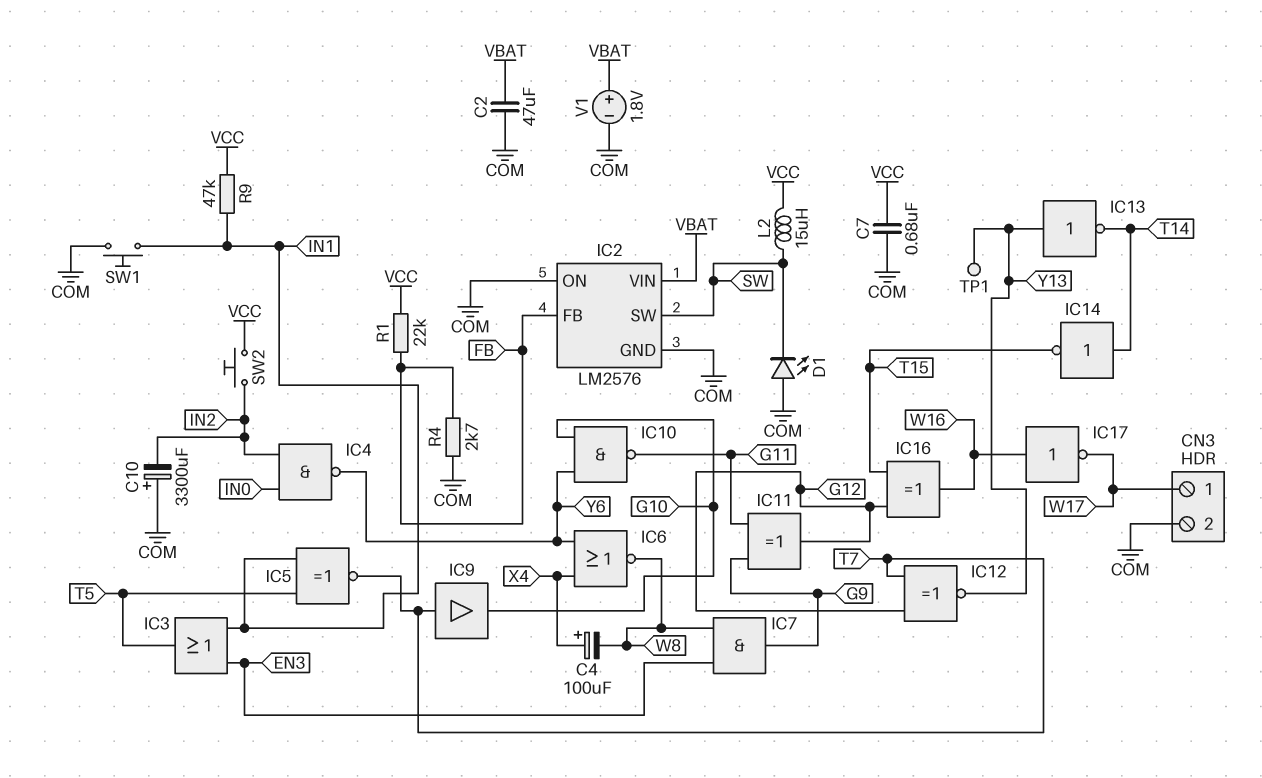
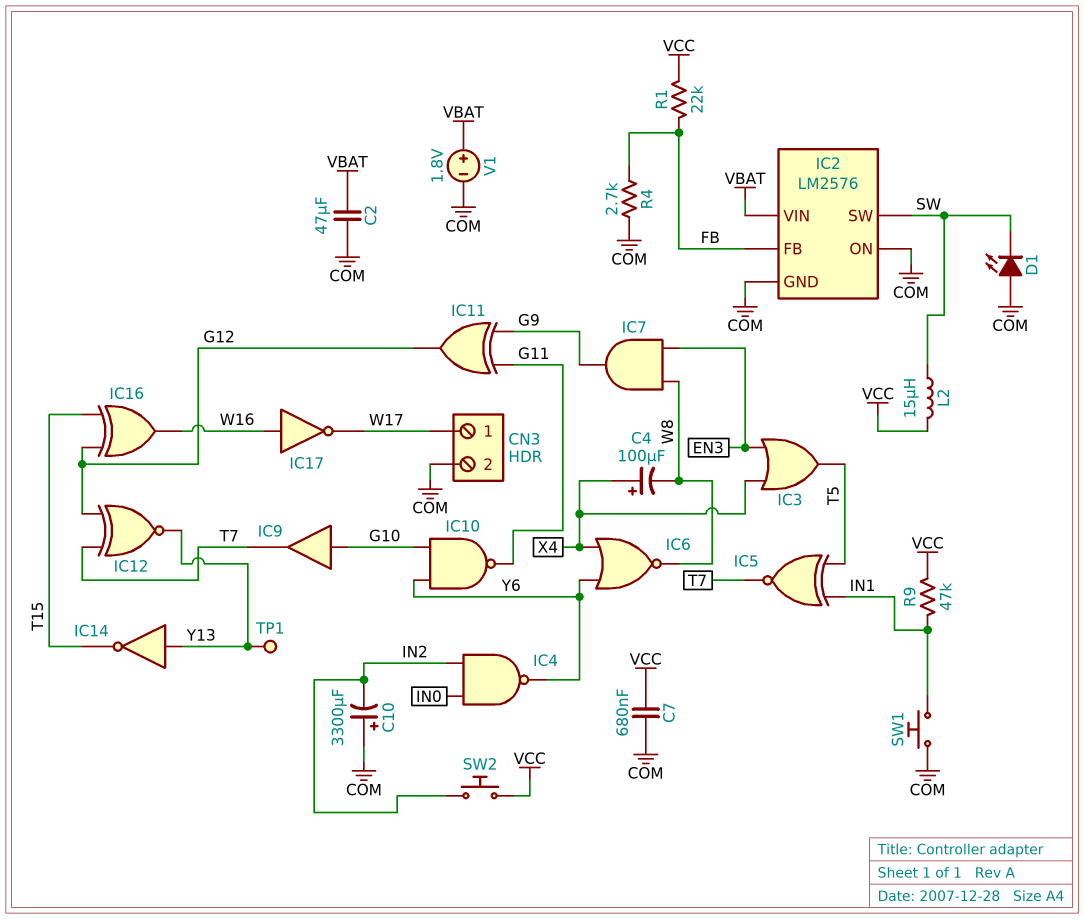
IC3: OR (in EN3, in IN1, out T5) -> OR (in EN3, in X4, out T5)
IC9: buffer (in T7, out G10) -> buffer (in G10, out T7)
IC13: NOT (in Y13, out T14) -> none
IC14: NOT (in T14, out T15) -> NOT (in Y13, out T15)

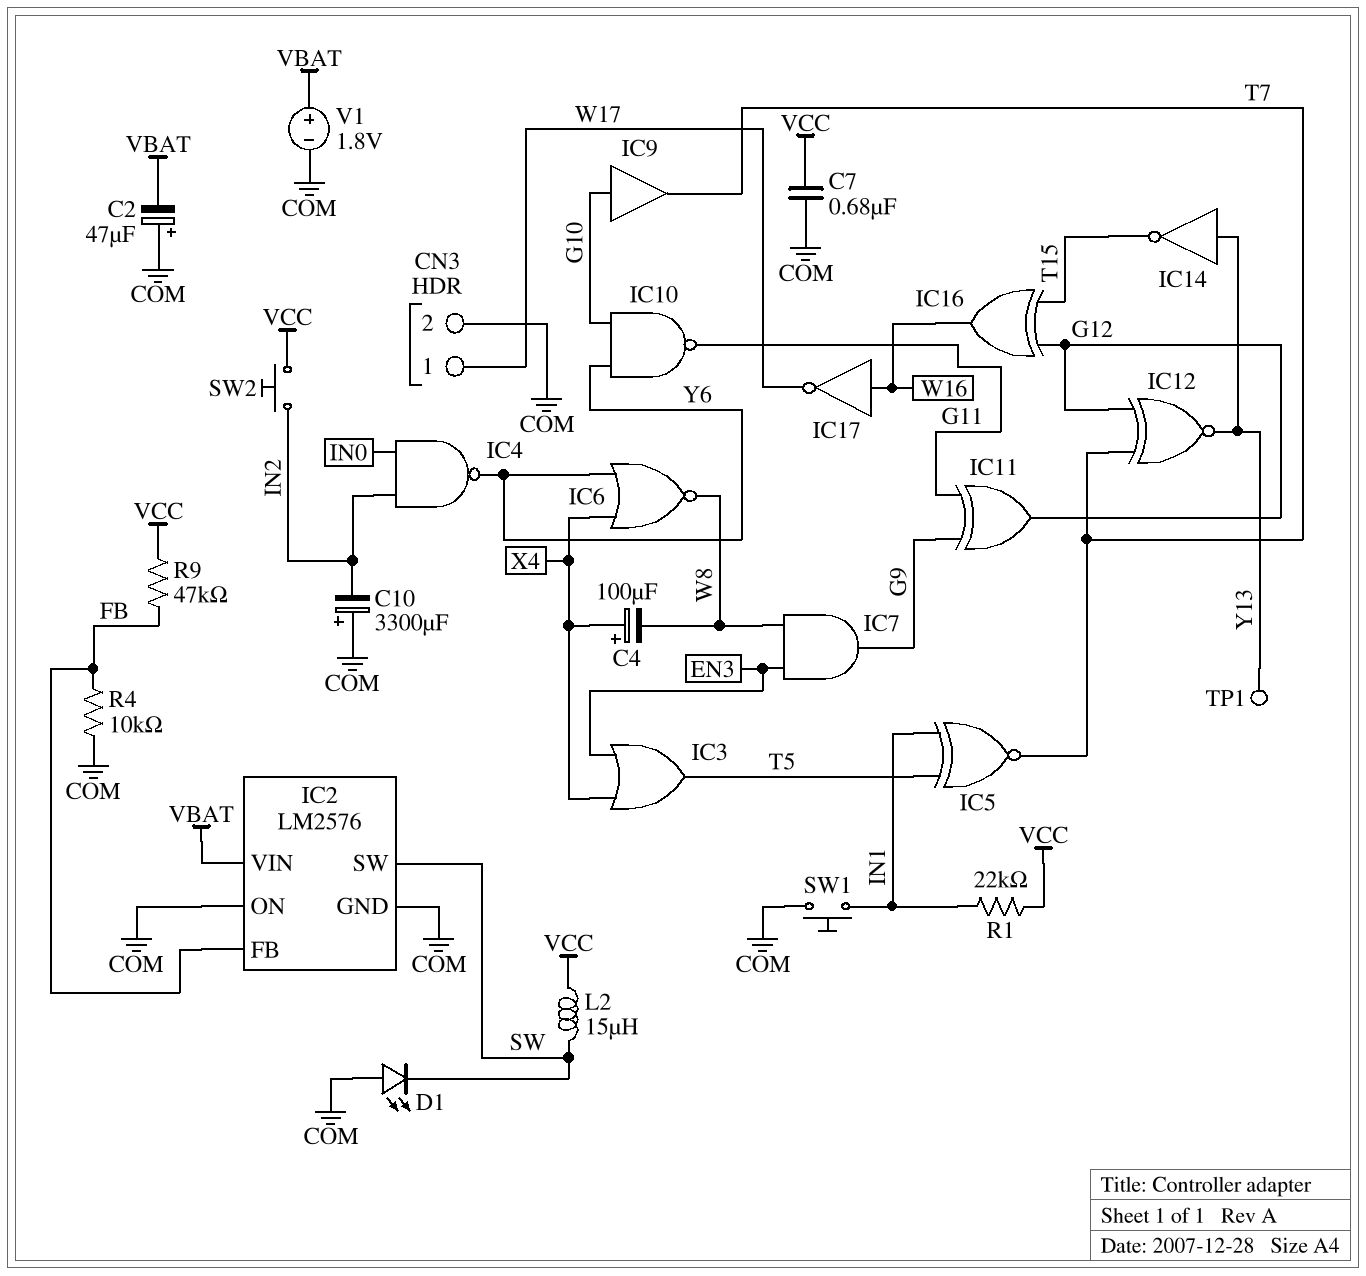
C2: 47uF (COM, VBAT) -> 47uF (plus COM, minus VBAT)
R1: 22k (FB, VCC) -> 22k (IN1, VCC)
R4: 2.7k (COM, FB) -> 10k (COM, FB)
R9: 47k (IN1, VCC) -> 47k (FB, VCC)

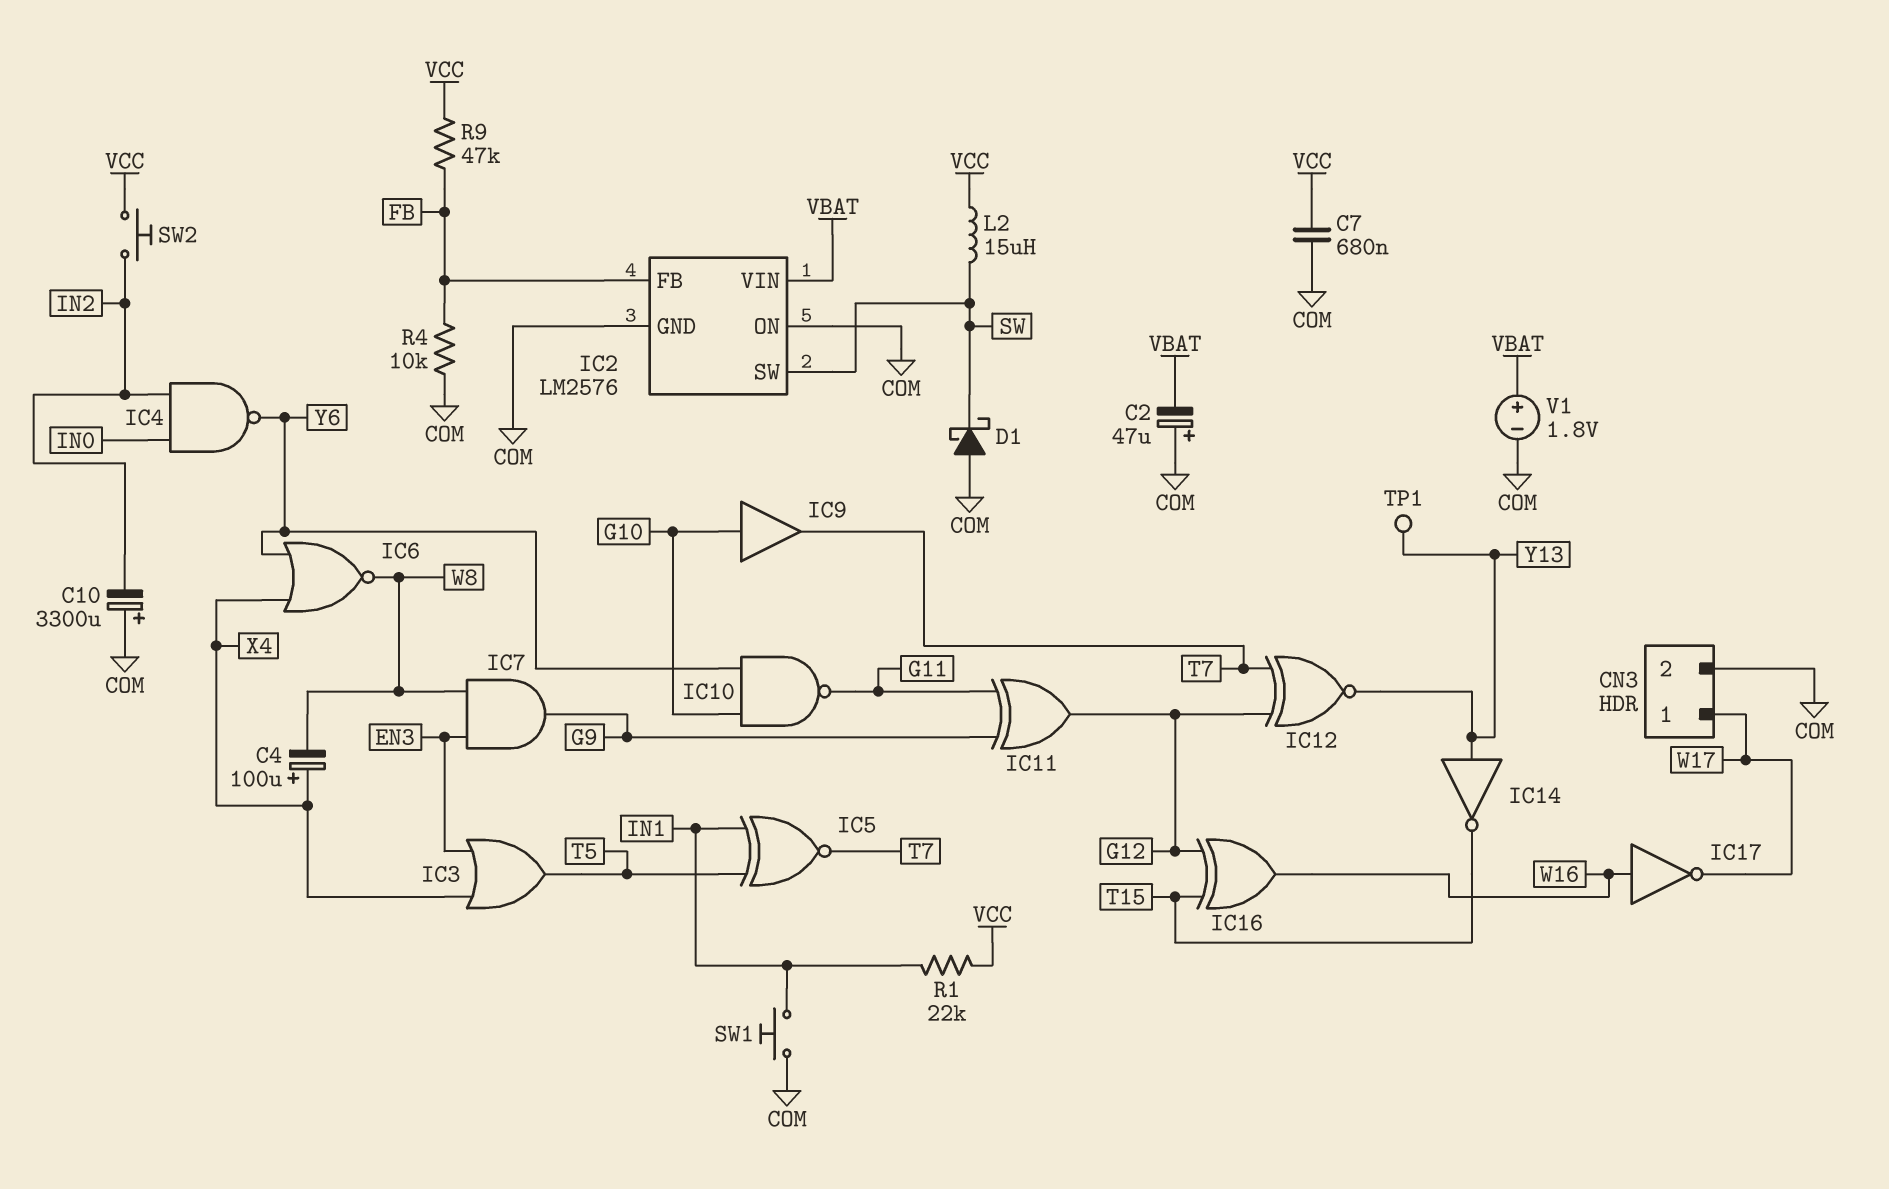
D1: LED (A COM, K SW) -> schottky (A COM, K SW)

